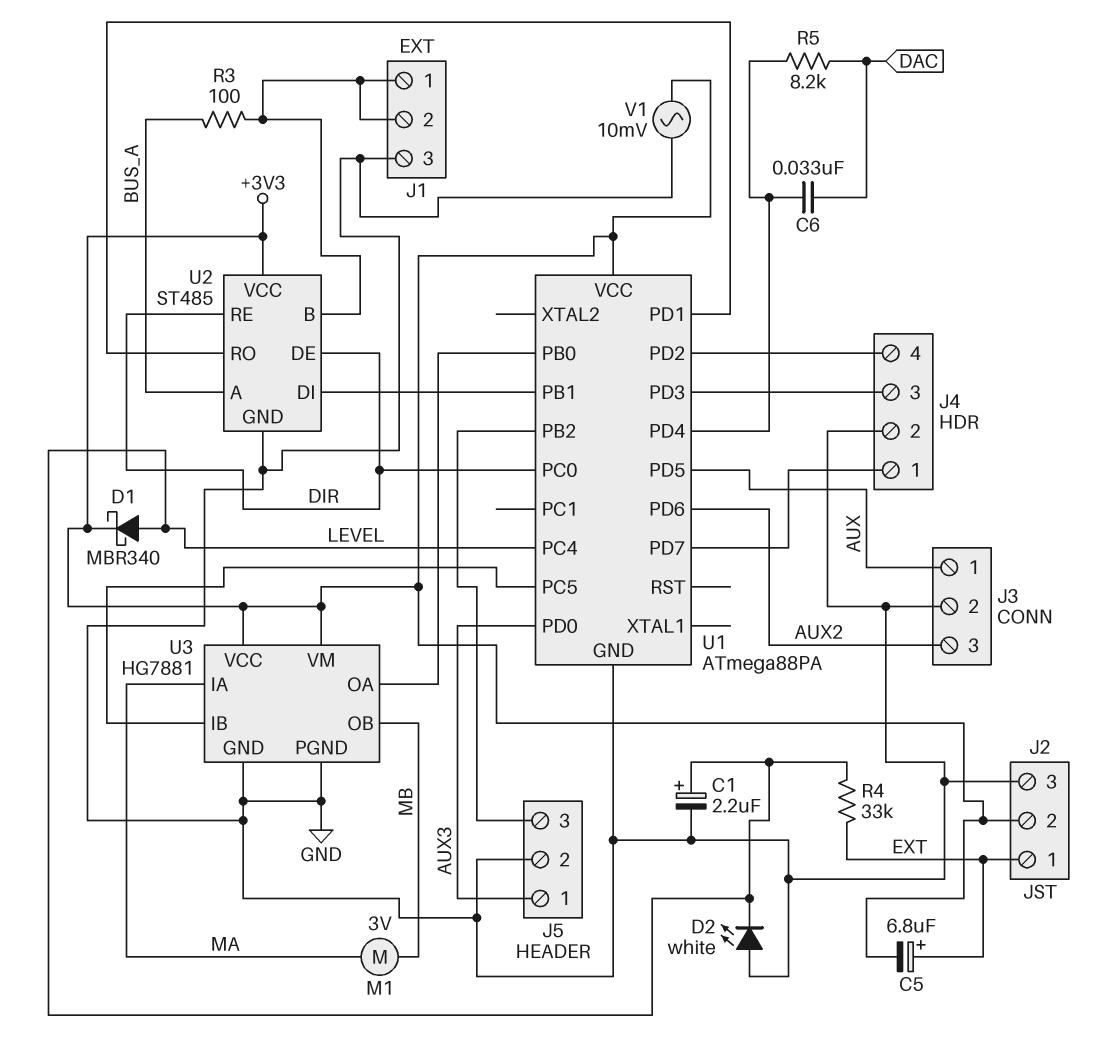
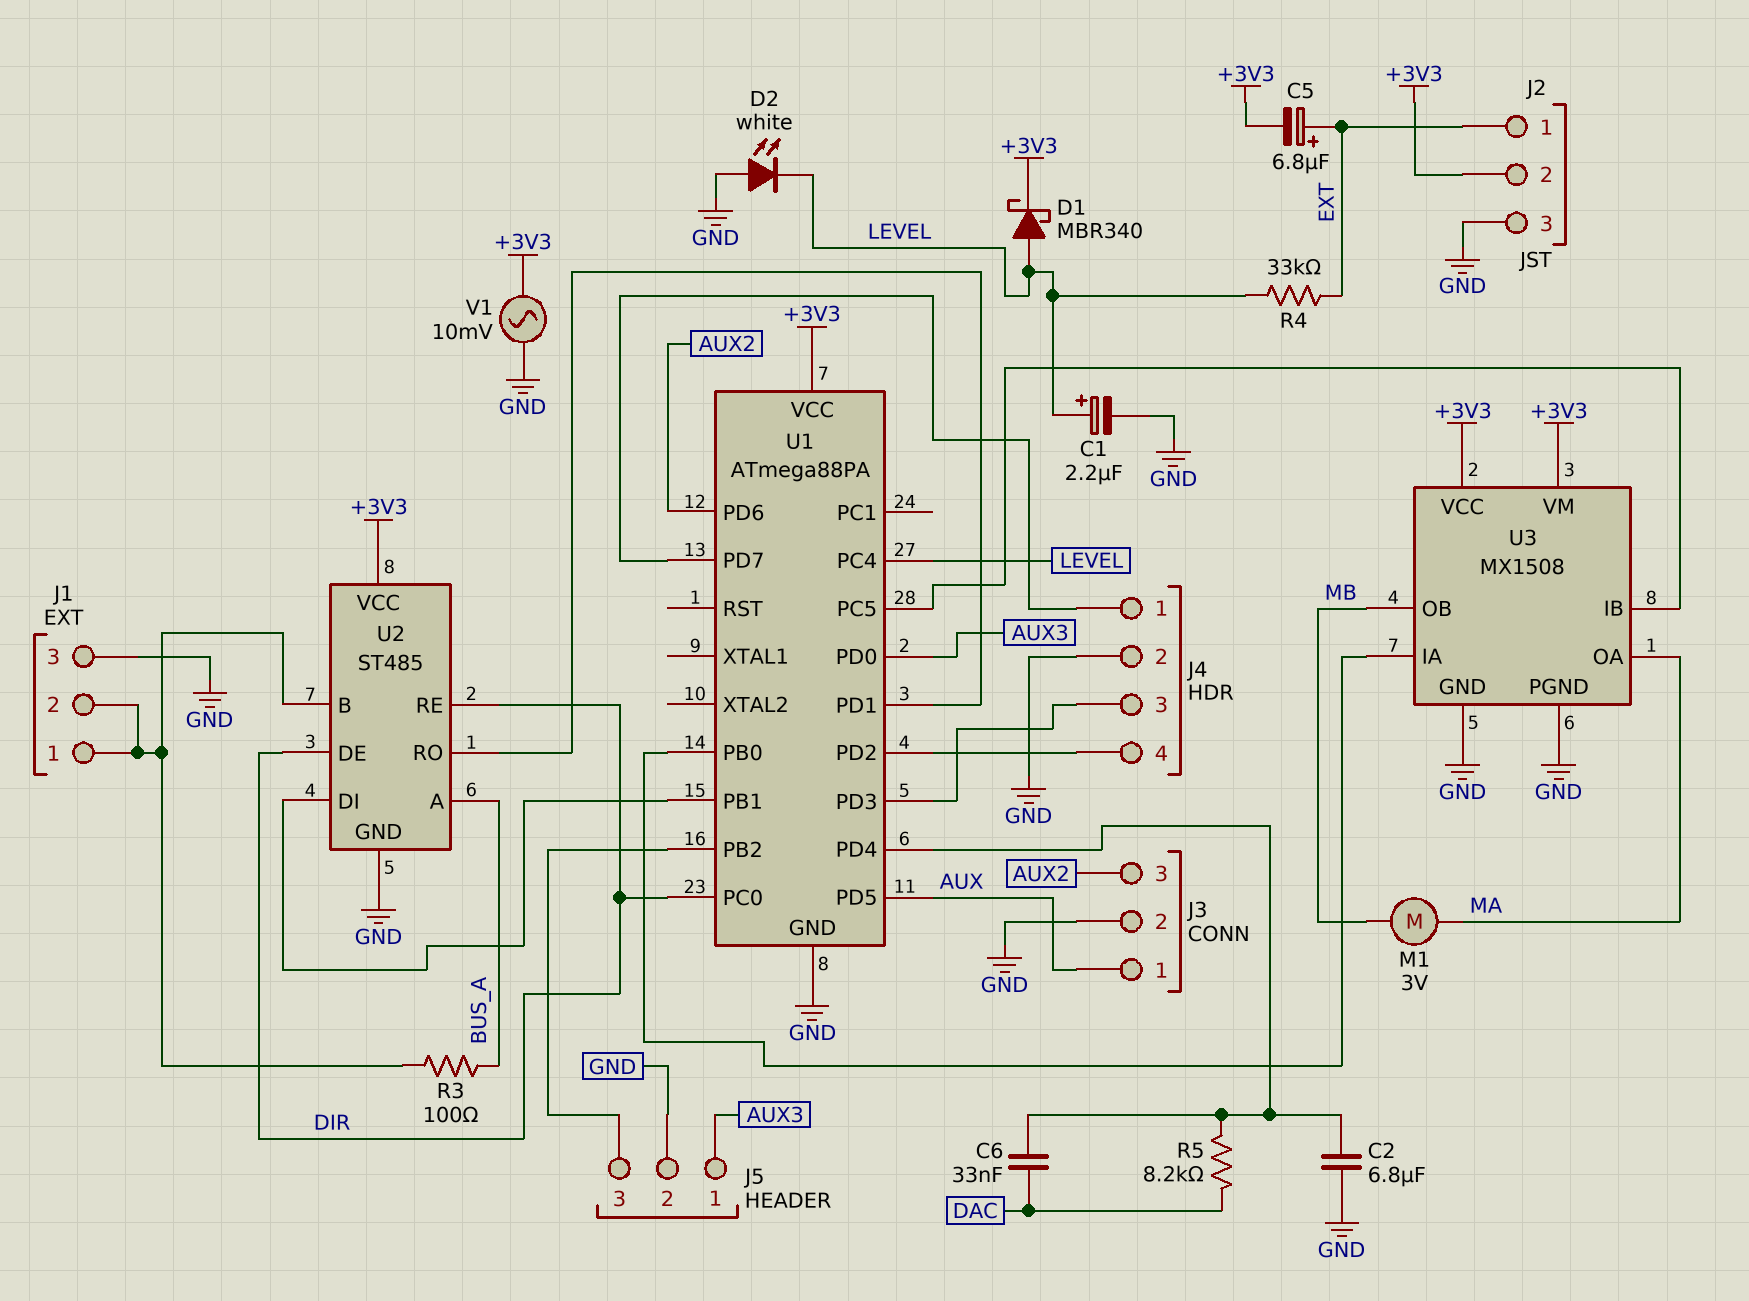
C2: none -> 6.8uF (GND, U1/PD4)
U3: HG7881 -> MX1508
U3 pin IA: MA -> U1/PB0
U3 pin OA: U1/PB0 -> MA

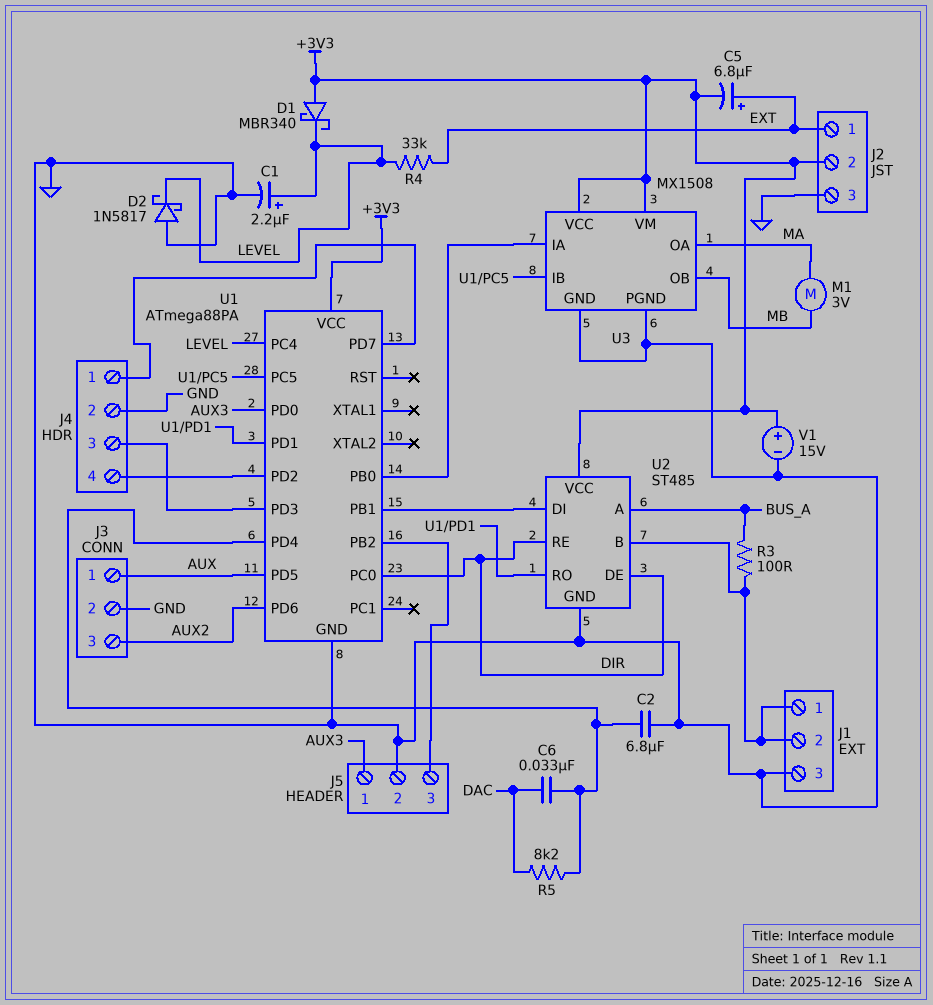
D1: schottky MBR340 (A LEVEL, K +3V3) -> schottky MBR340 (A +3V3, K LEVEL)
D2: LED white (A GND, K LEVEL) -> schottky 1N5817 (A GND, K LEVEL)
V1: AC 10mV (+3V3, GND) -> 15V (plus +3V3, minus GND)

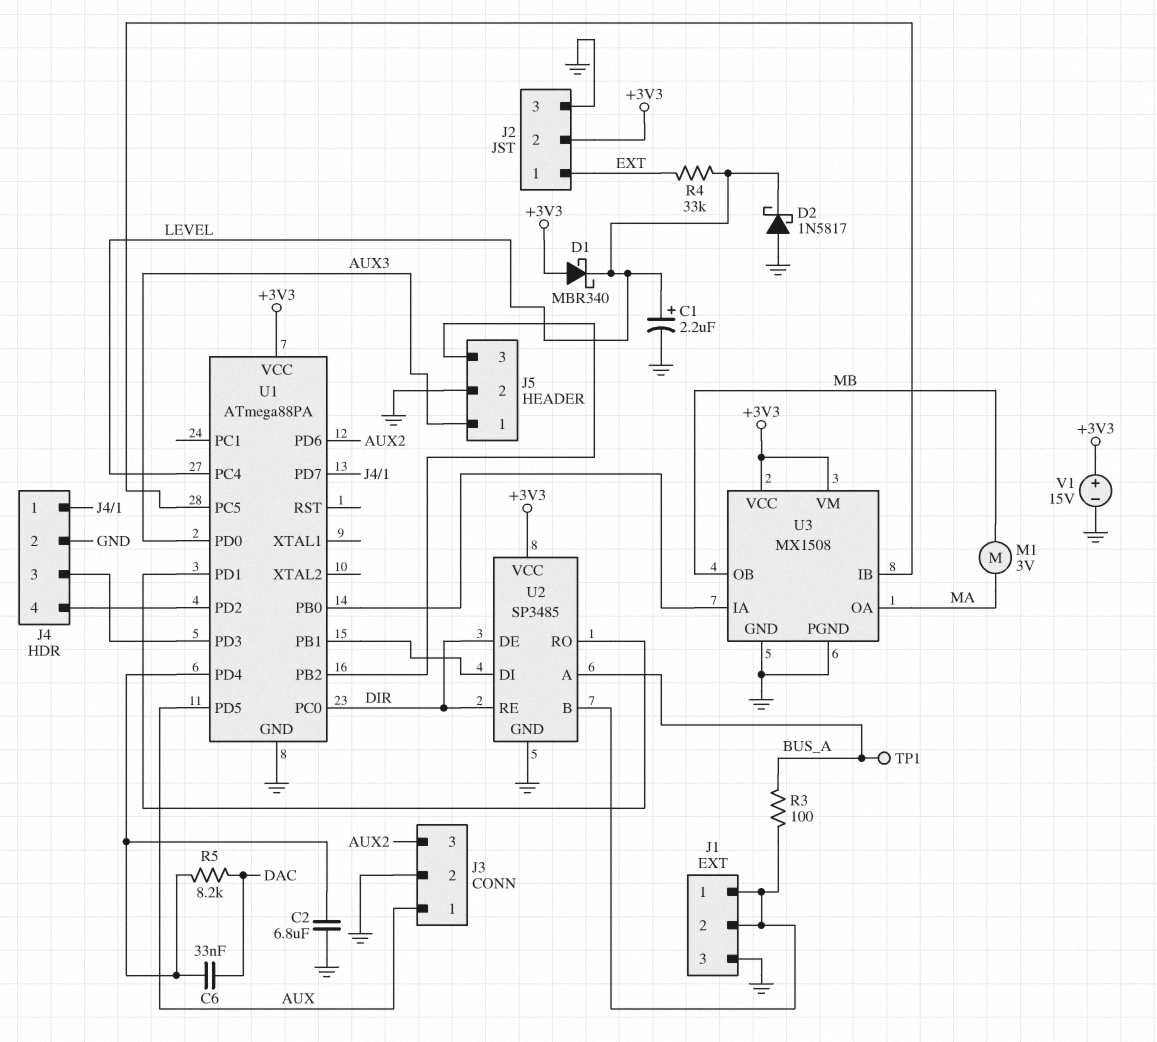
C5: 6.8uF (plus EXT, minus +3V3) -> none
TP1: none -> test point (BUS_A)
U2: ST485 -> SP3485

